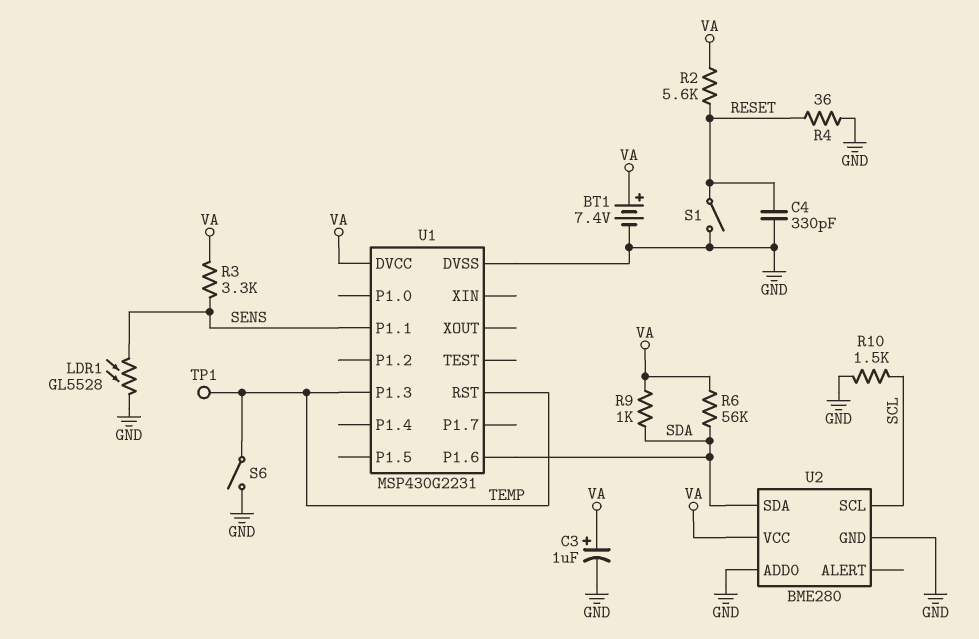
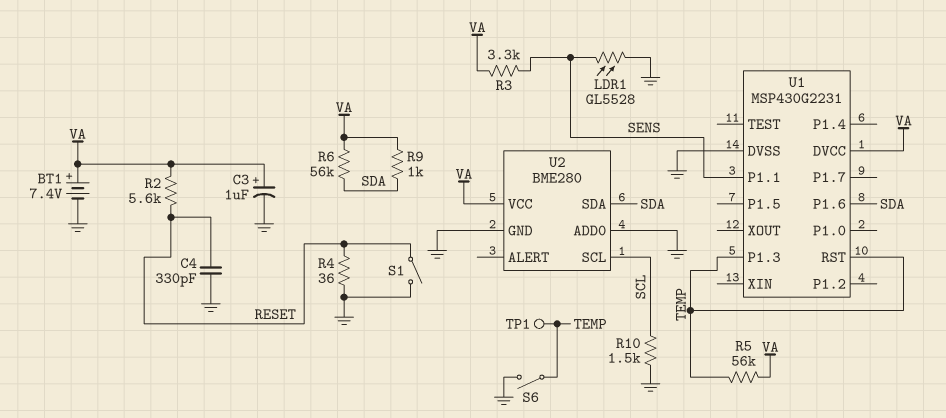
R5: none -> 56k (TEMP, VA)

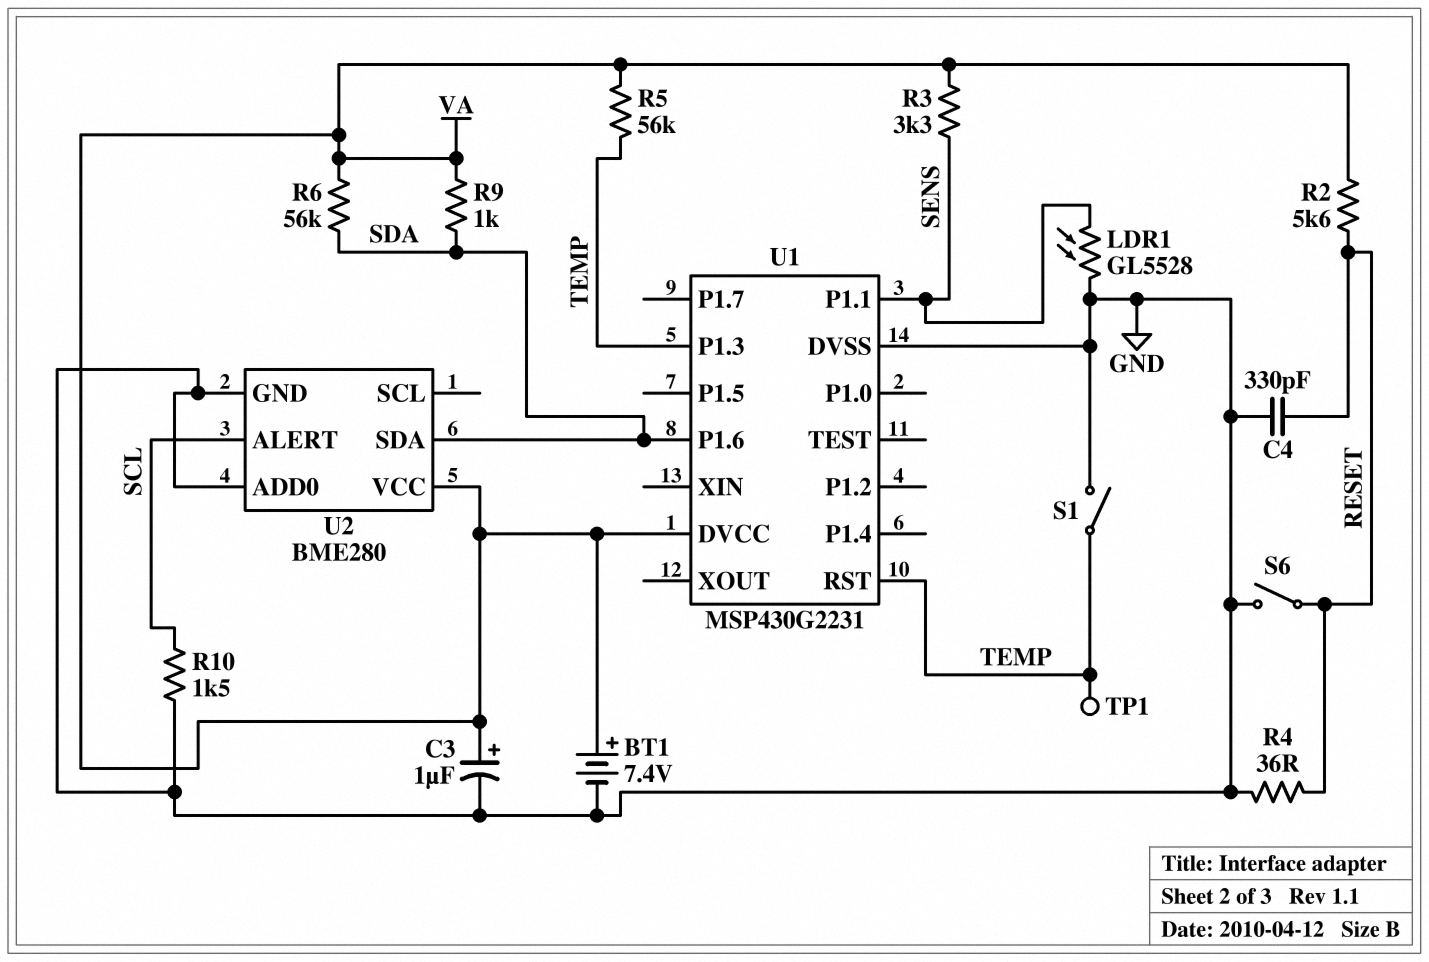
S1: switch (GND, RESET) -> switch (GND, TEMP)
S6: switch (GND, TEMP) -> switch (GND, RESET)
U2 pin ALERT: none -> SCL
U2 pin SCL: SCL -> none

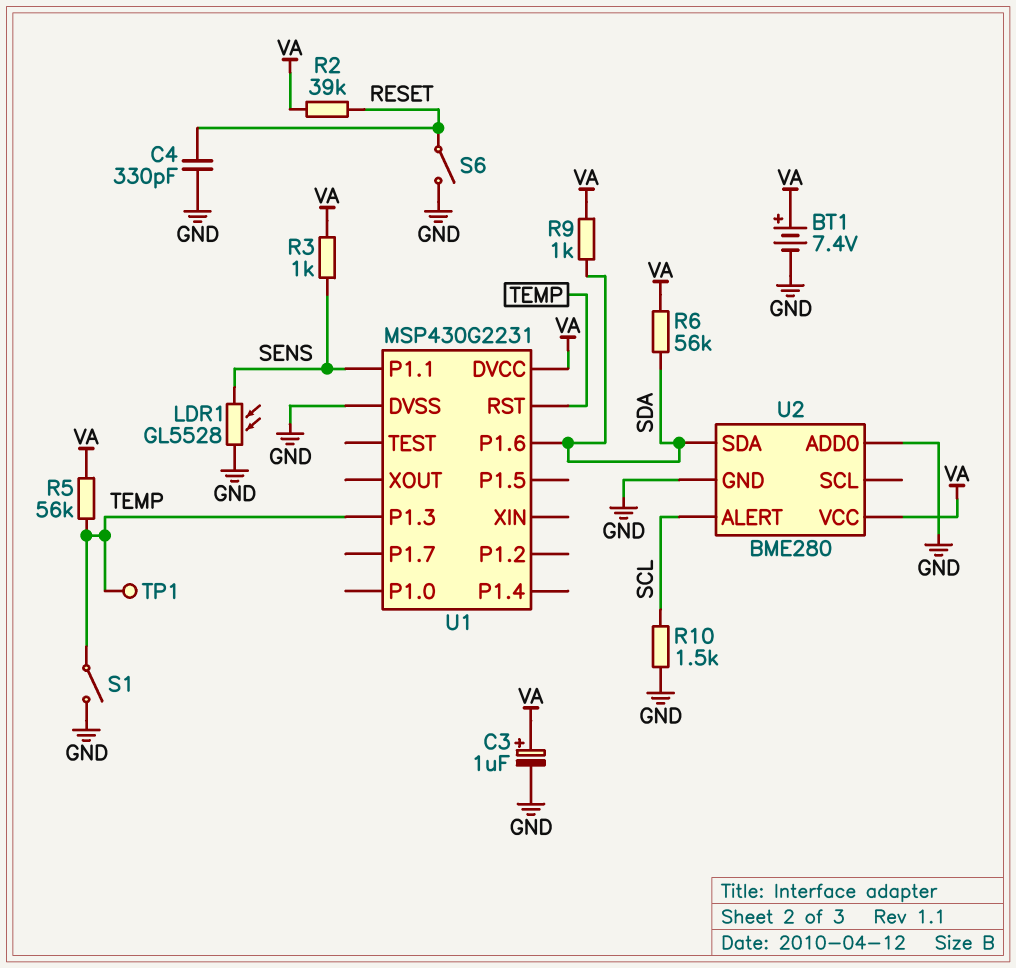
R2: 5.6k (RESET, VA) -> 39k (RESET, VA)
R3: 3.3k (SENS, VA) -> 1k (SENS, VA)
R4: 36 (GND, RESET) -> none

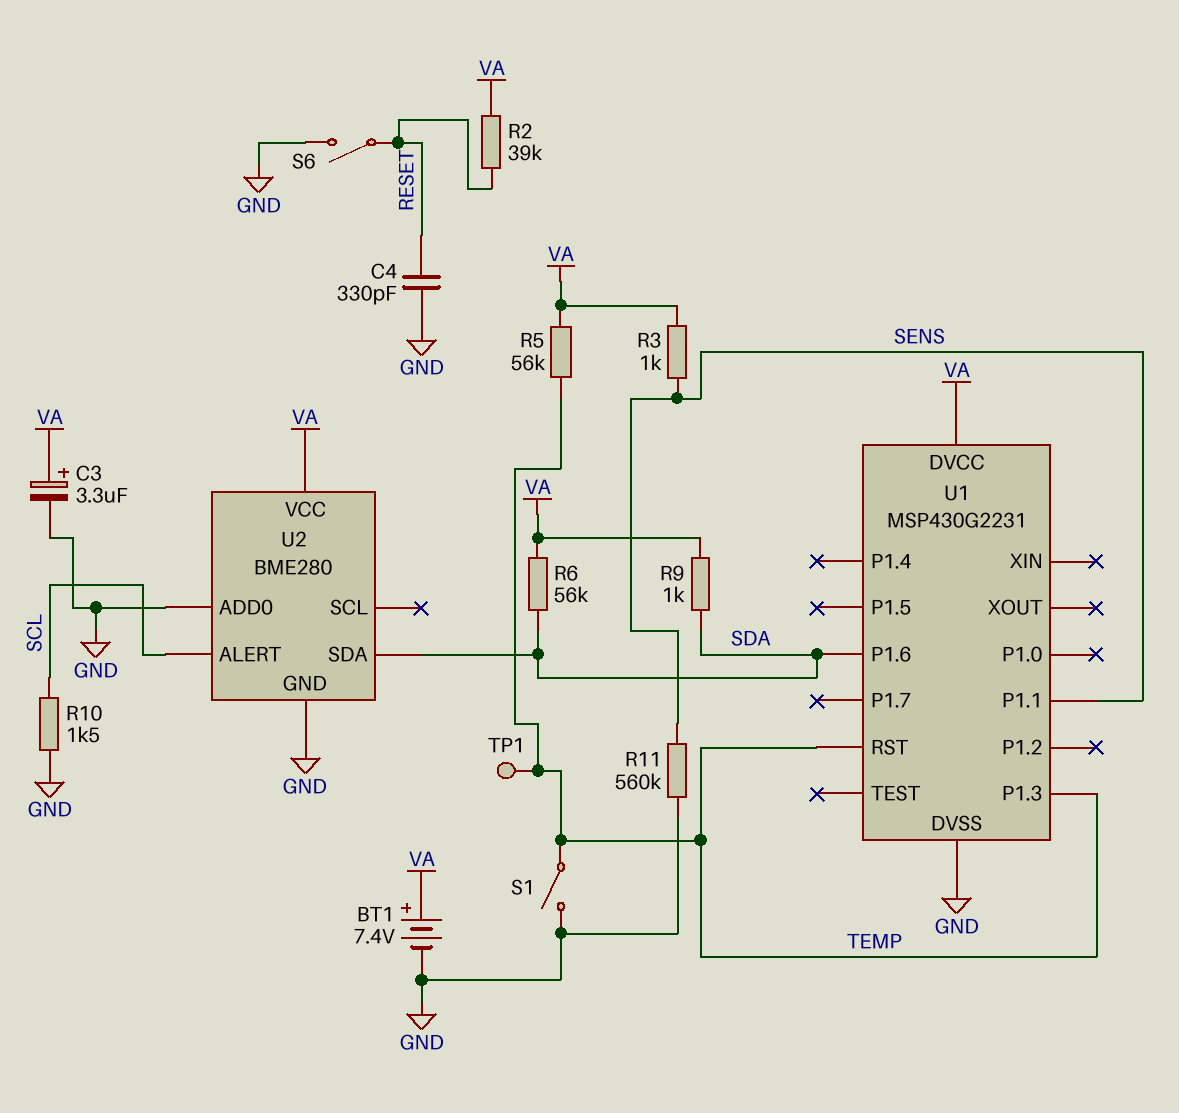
C3: 1uF (plus VA, minus GND) -> 3.3uF (plus VA, minus GND)
LDR1: GL5528 (GND, SENS) -> none
R11: none -> 560k (GND, SENS)

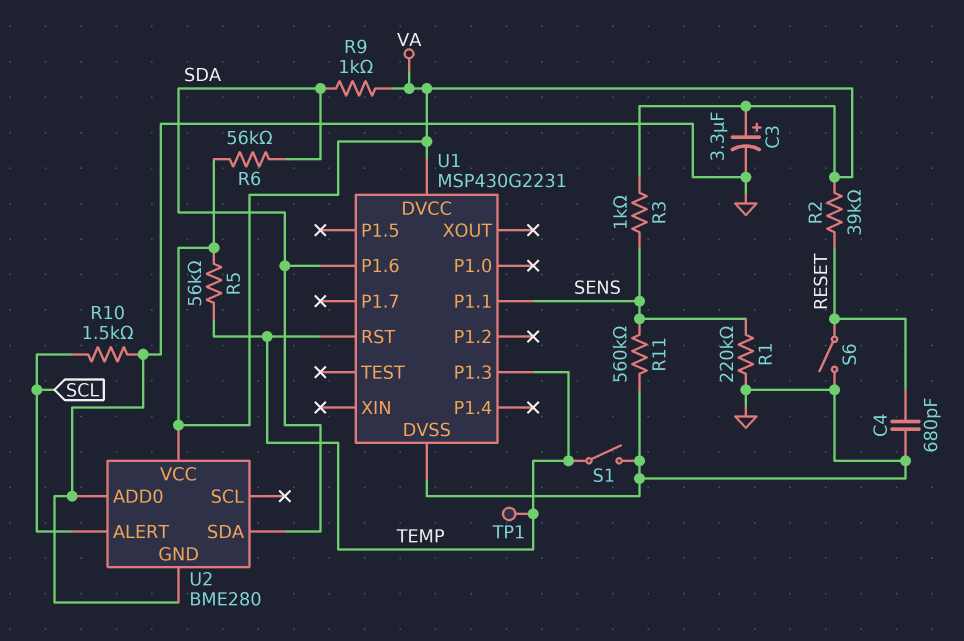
BT1: 7.4V (plus VA, minus GND) -> none
C4: 330pF (GND, RESET) -> 680pF (GND, RESET)
R1: none -> 220k (GND, SENS)

